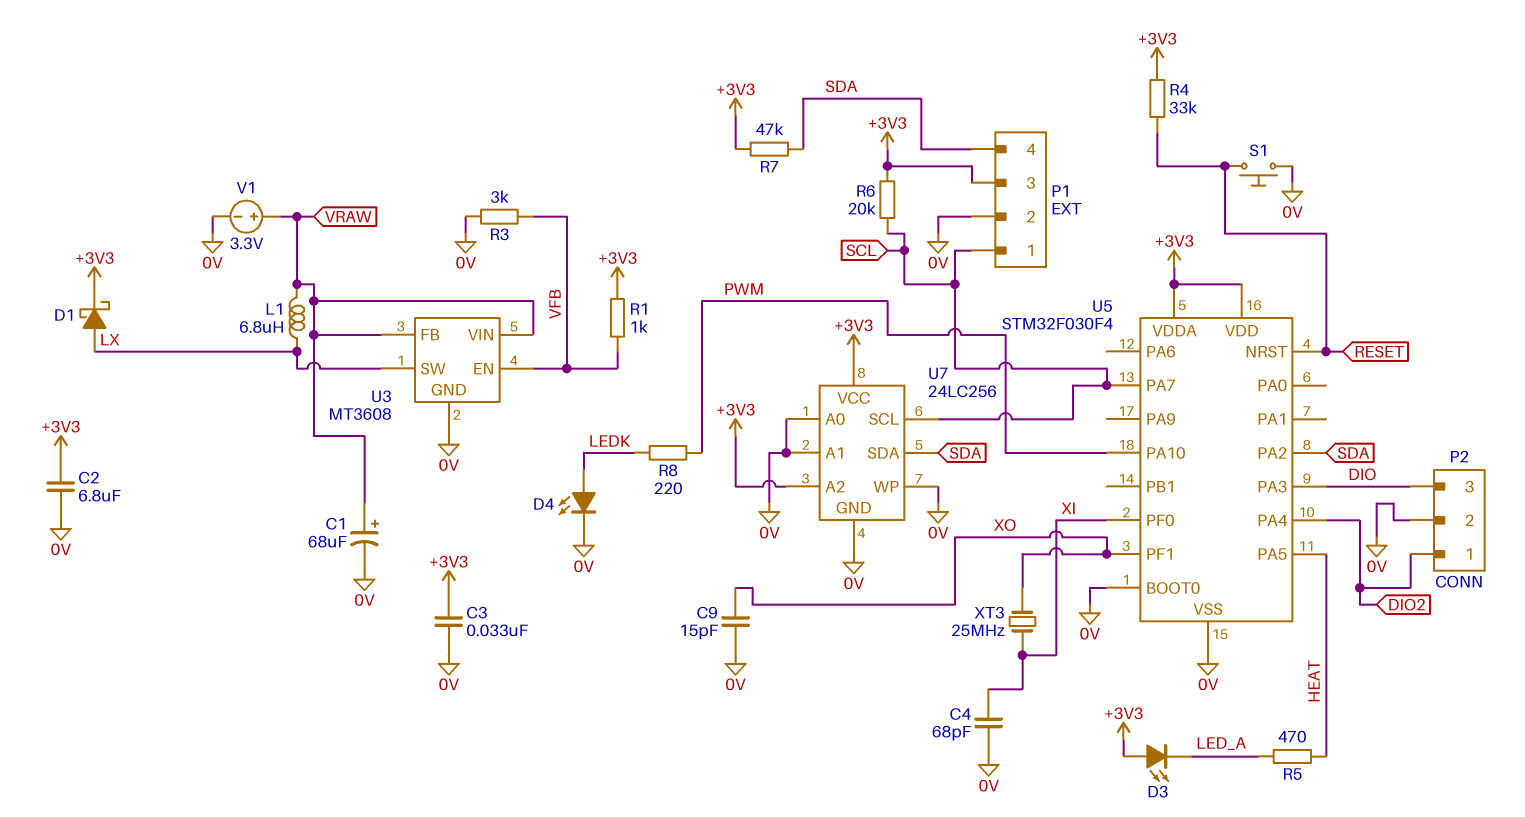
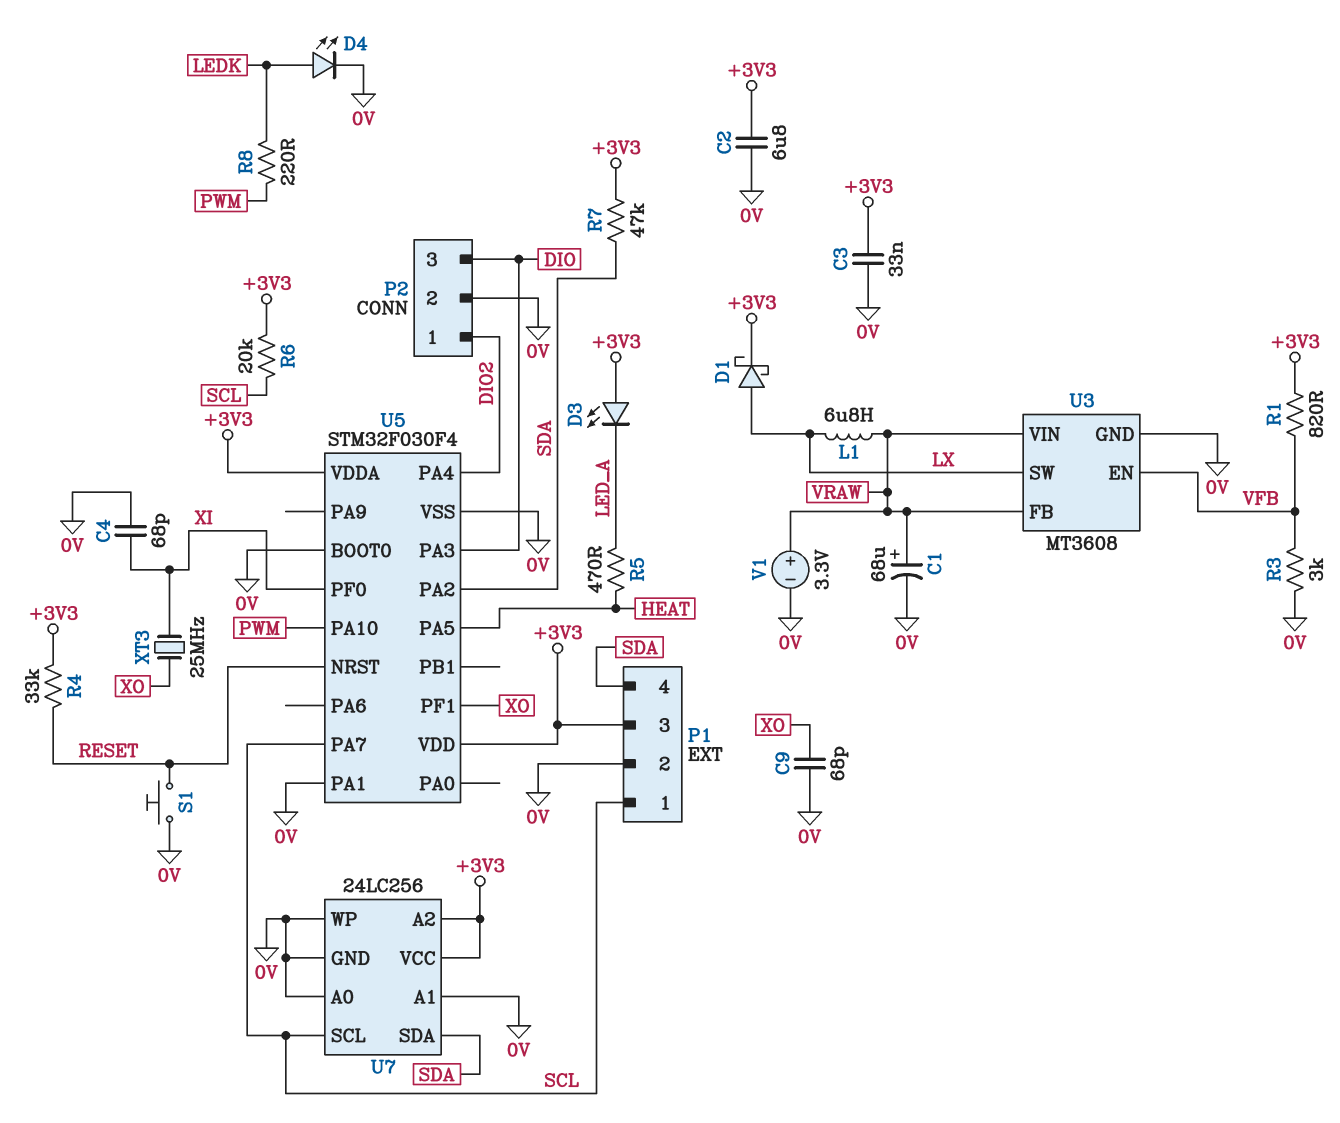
C9: 15pF (0V, XO) -> 68pF (0V, XO)
R1: 1k (+3V3, VFB) -> 820 (+3V3, VFB)
U5 pin PA1: none -> 0V

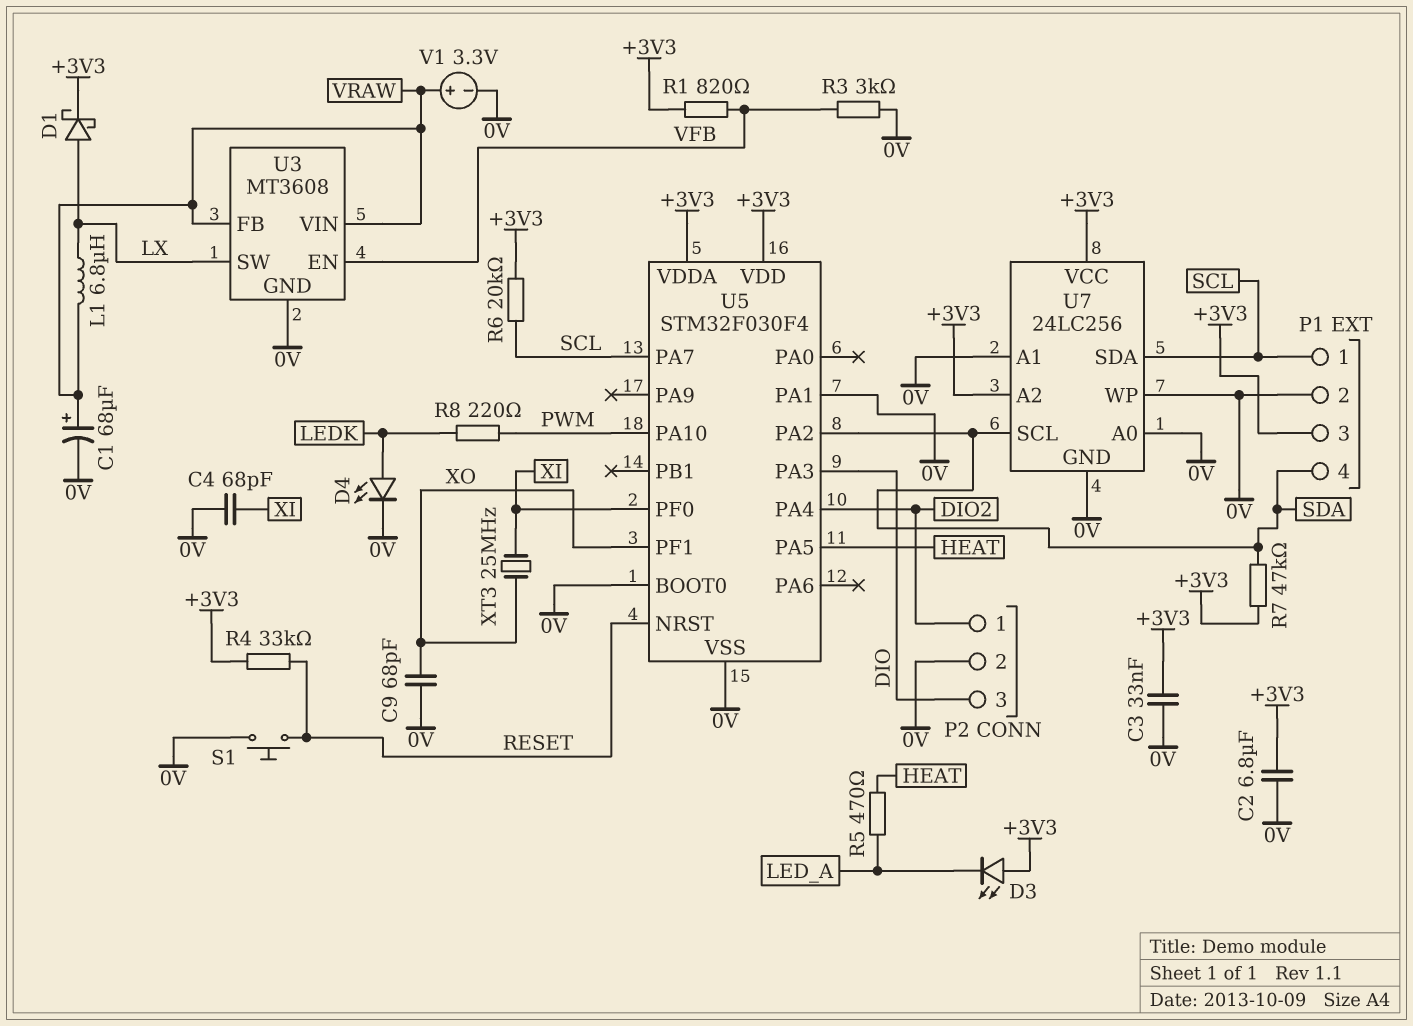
U7 pin SCL: SCL -> SDA
U7 pin SDA: SDA -> SCL

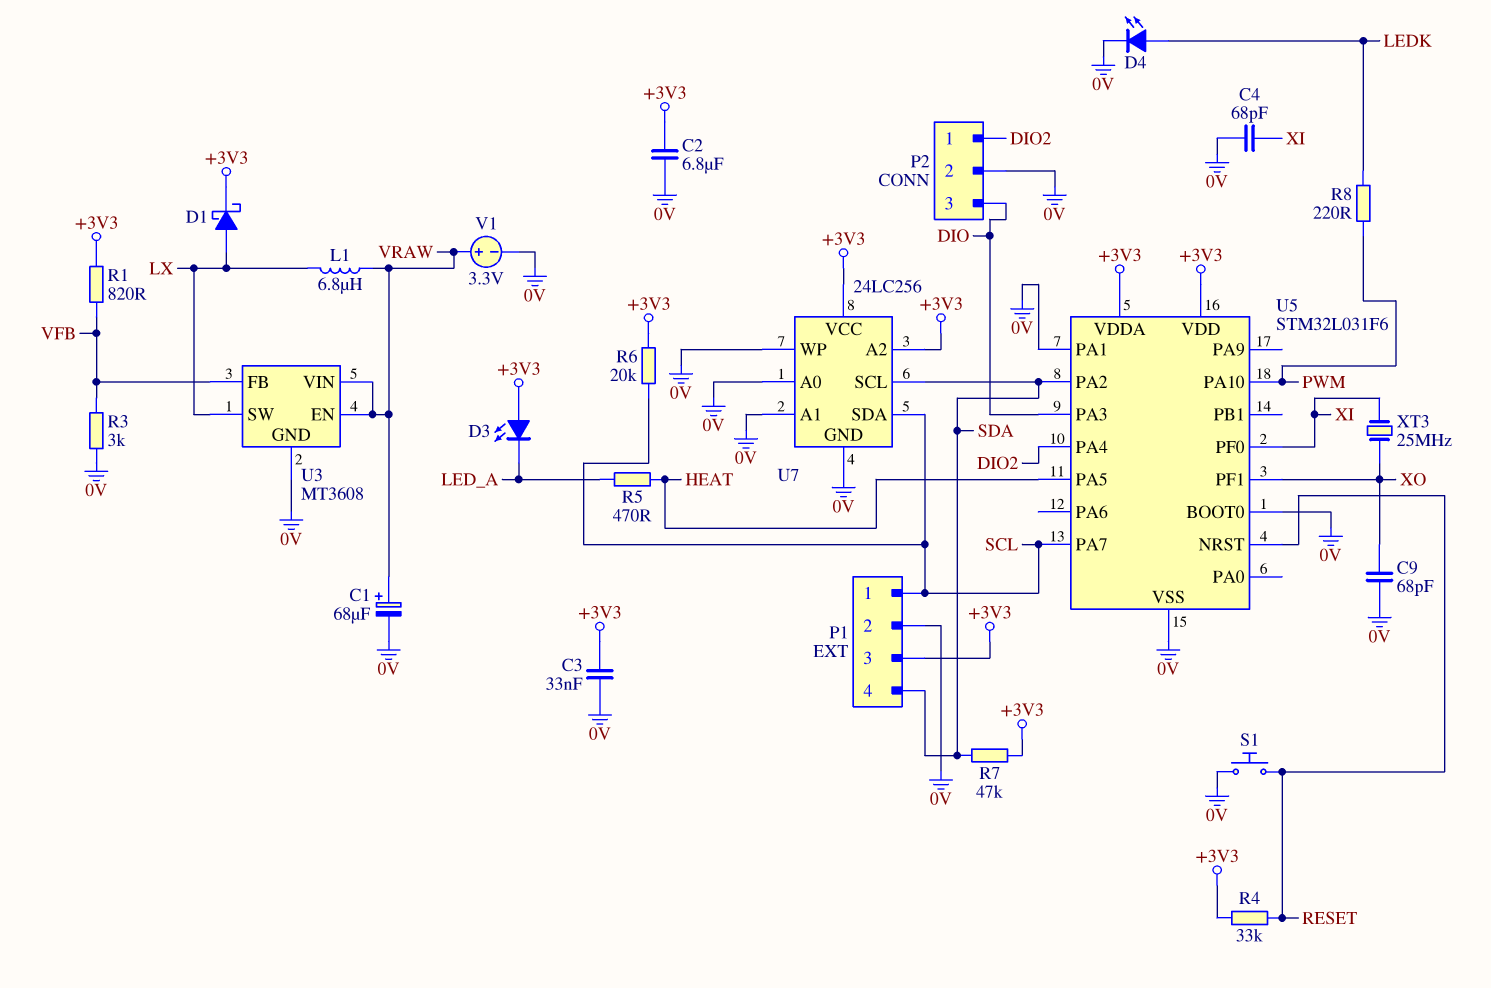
U3 pin EN: VFB -> VRAW
U3 pin FB: VRAW -> VFB
U5: STM32F030F4 -> STM32L031F6

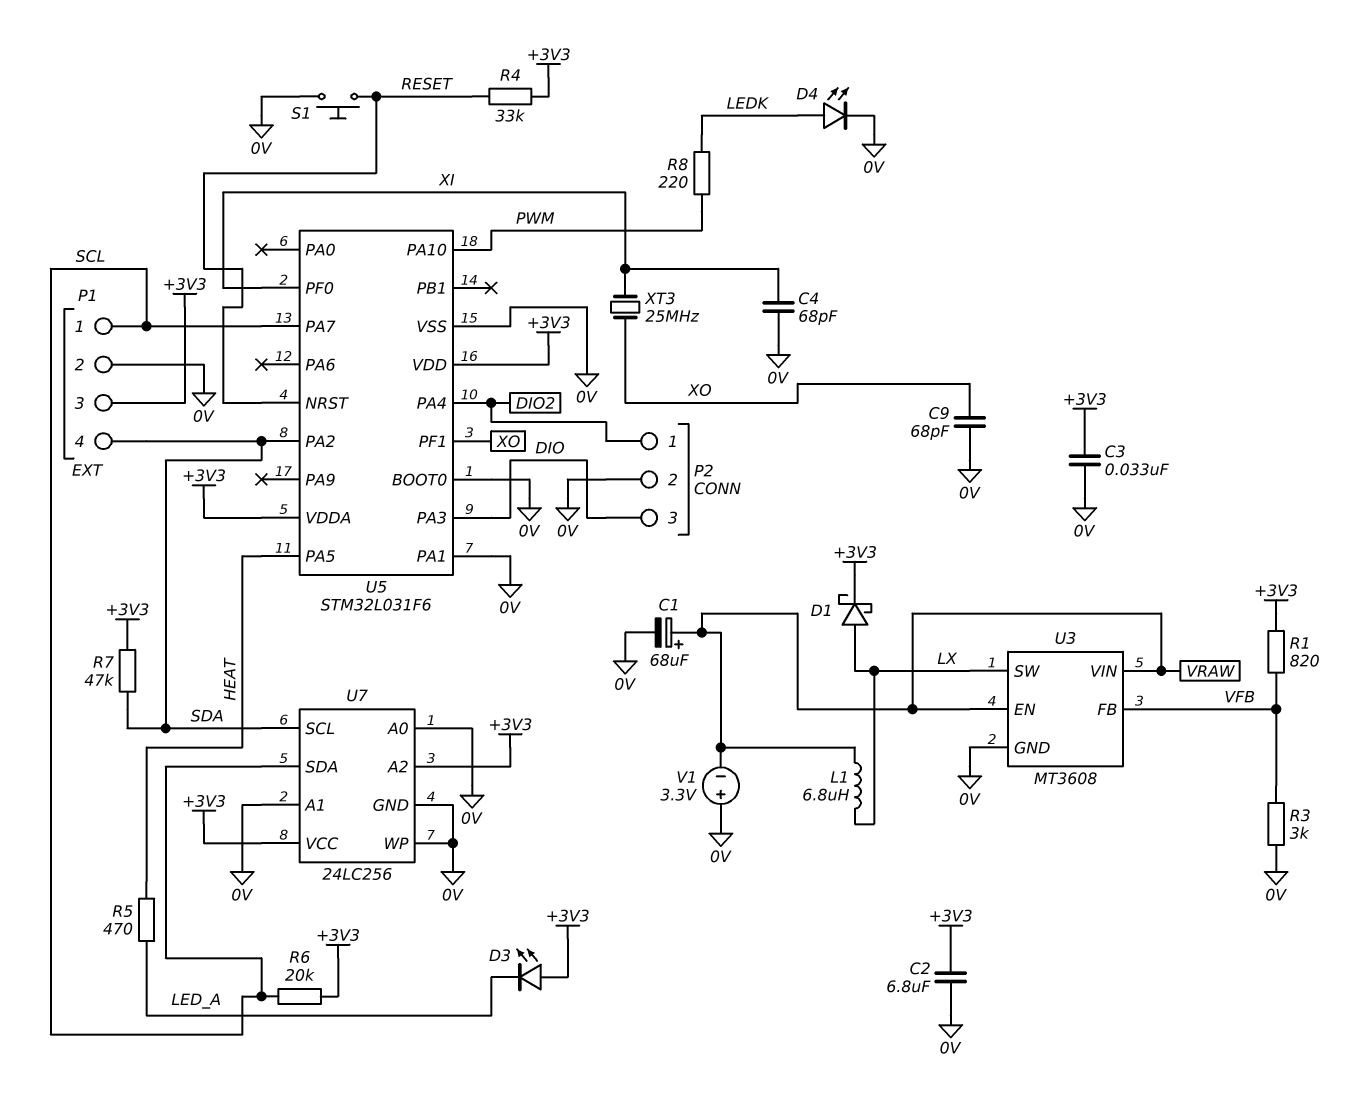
V1: 3.3V (plus VRAW, minus 0V) -> 3.3V (plus 0V, minus VRAW)

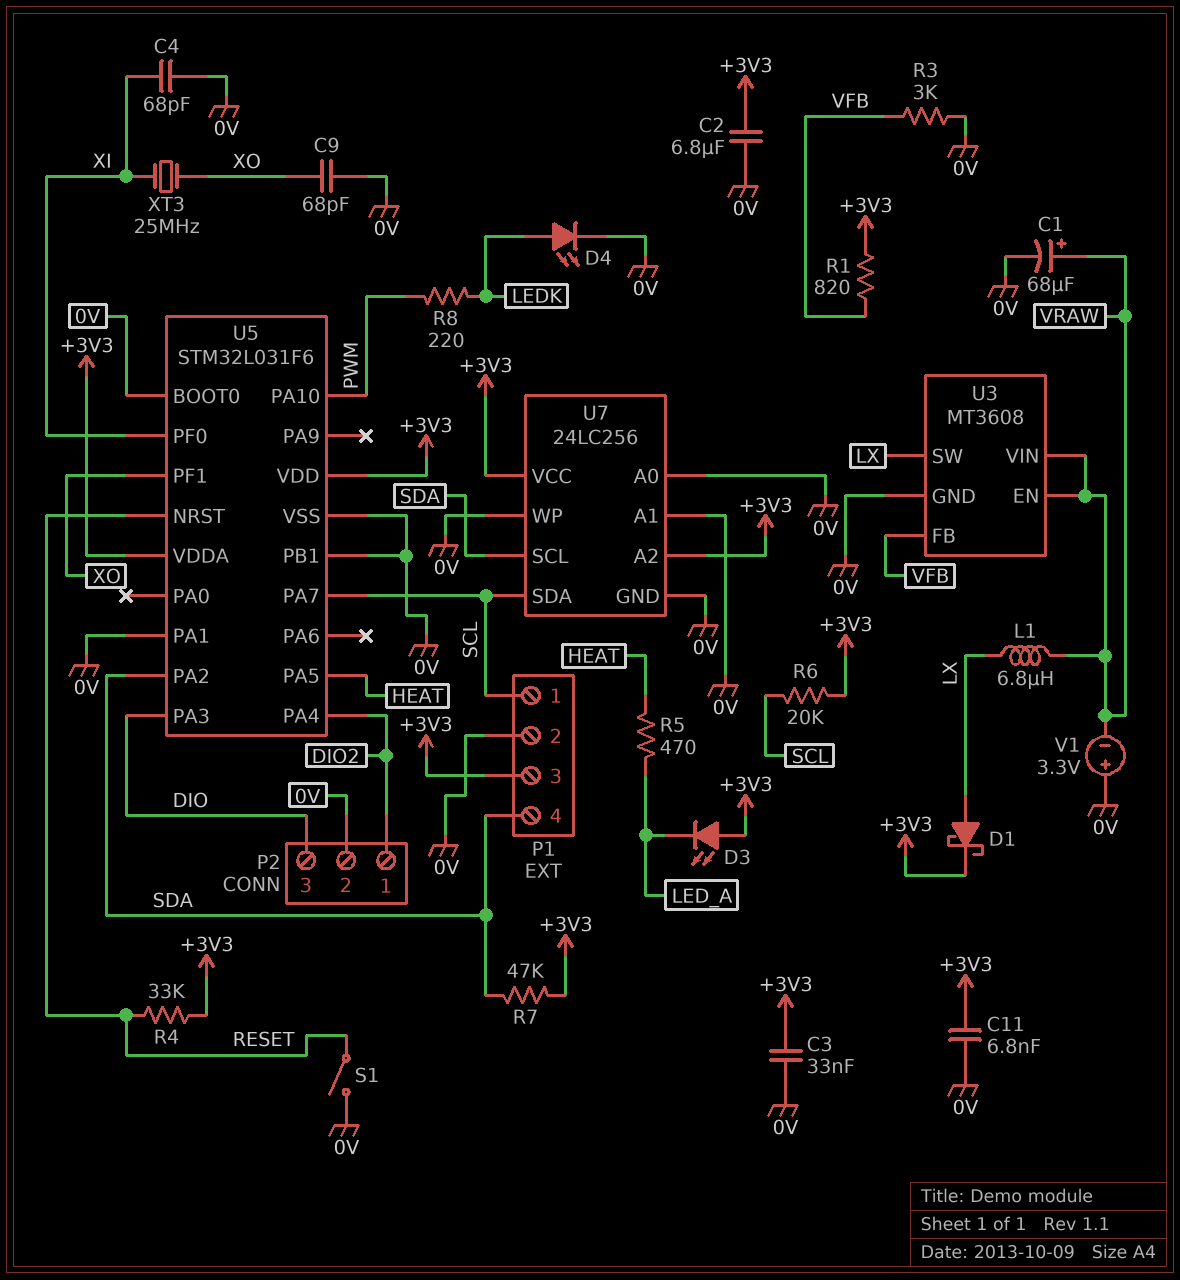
C11: none -> 6.8nF (+3V3, 0V)
S1: button (0V, RESET) -> switch (0V, RESET)
U5 pin PB1: none -> 0V

